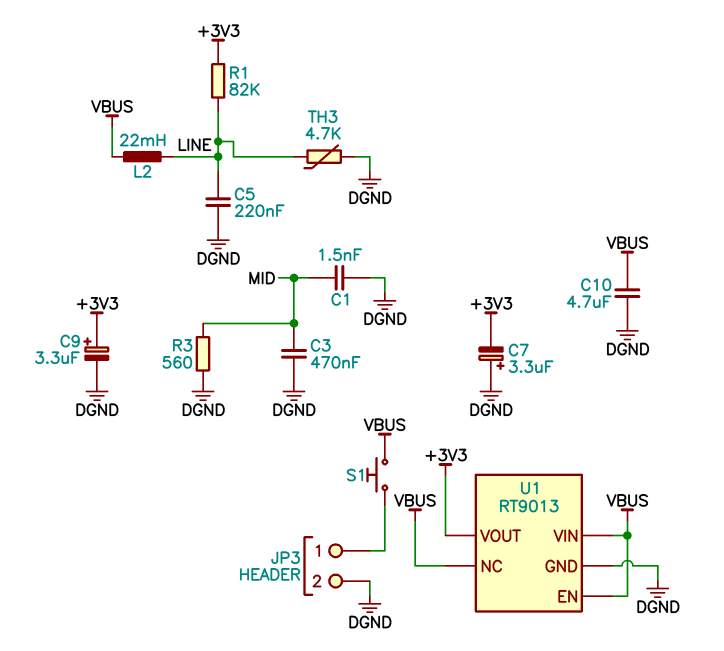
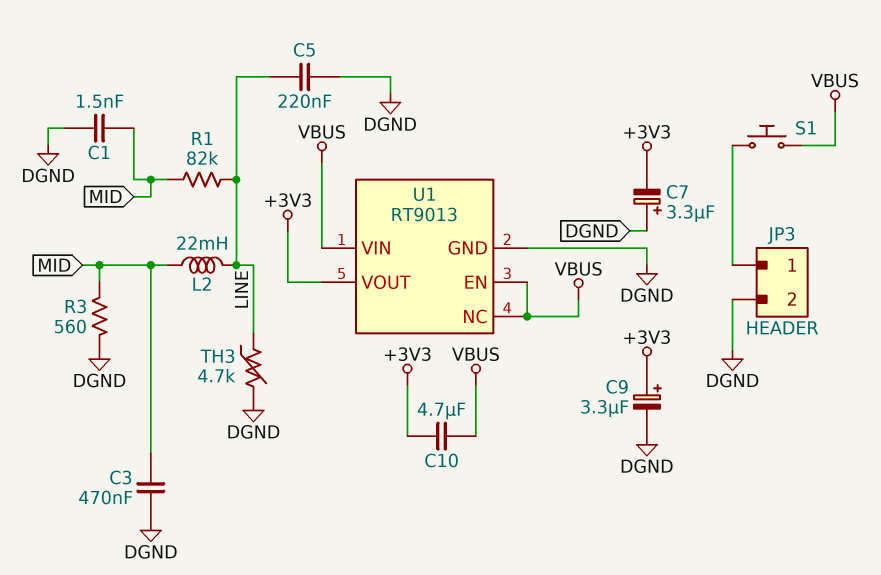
C10: 4.7uF (DGND, VBUS) -> 4.7uF (+3V3, VBUS)
L2: 22mH (LINE, VBUS) -> 22mH (LINE, MID)
R1: 82k (+3V3, LINE) -> 82k (LINE, MID)

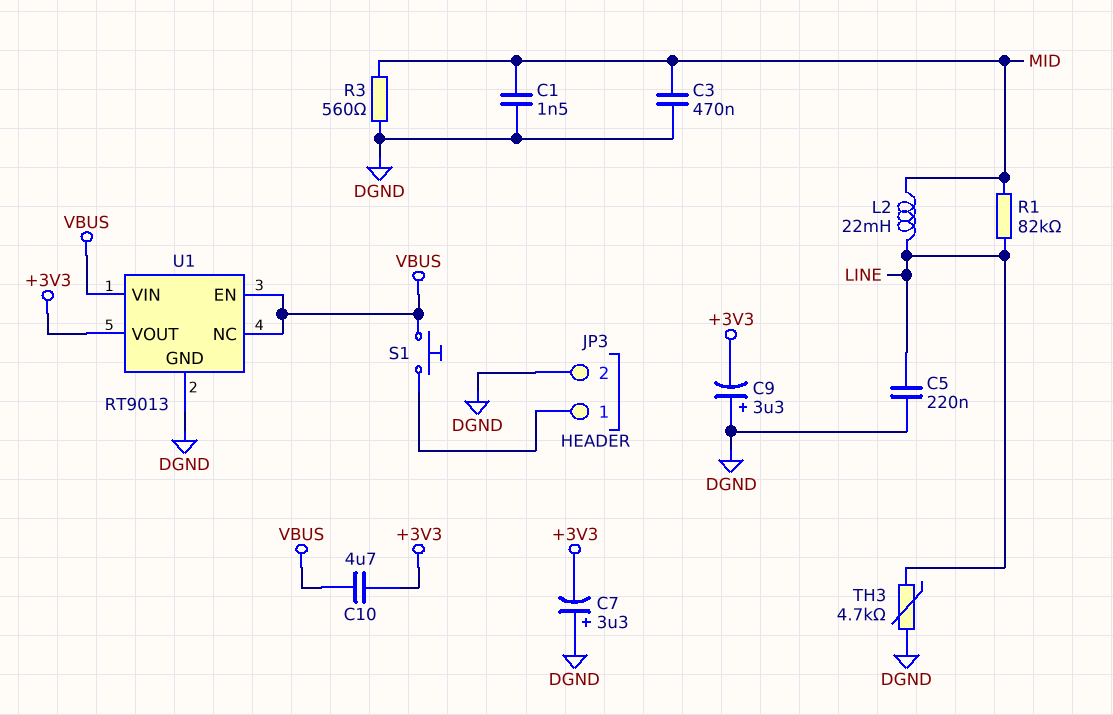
C9: 3.3uF (plus +3V3, minus DGND) -> 3.3uF (plus DGND, minus +3V3)

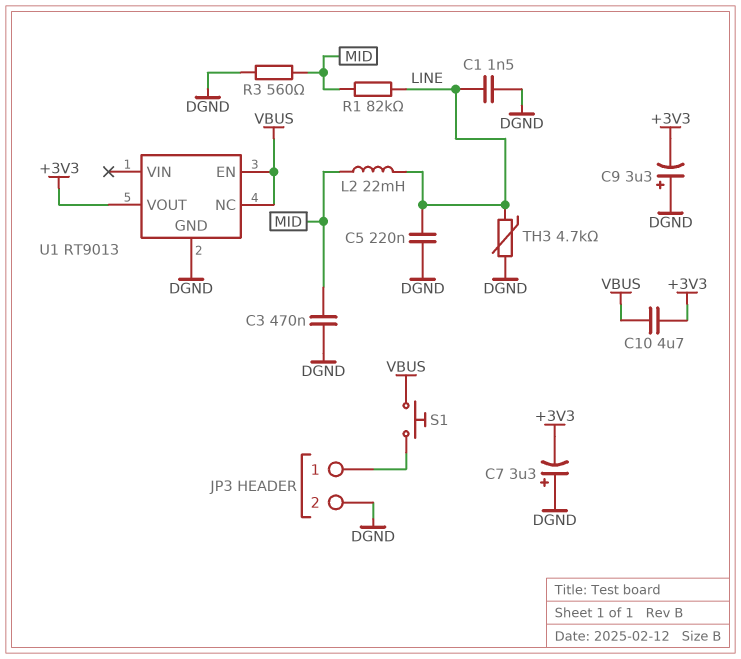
C1: 1.5nF (DGND, MID) -> 1.5nF (DGND, LINE)
U1 pin VIN: VBUS -> none

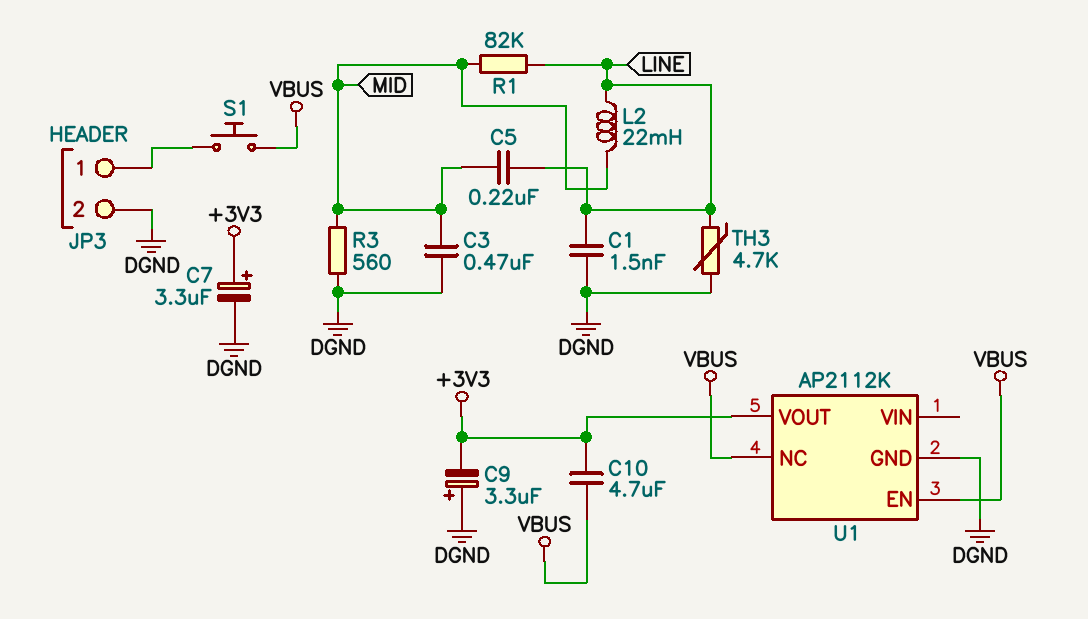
C5: 220nF (DGND, LINE) -> 220nF (LINE, MID)
C7: 3.3uF (plus DGND, minus +3V3) -> 3.3uF (plus +3V3, minus DGND)
U1: RT9013 -> AP2112K

